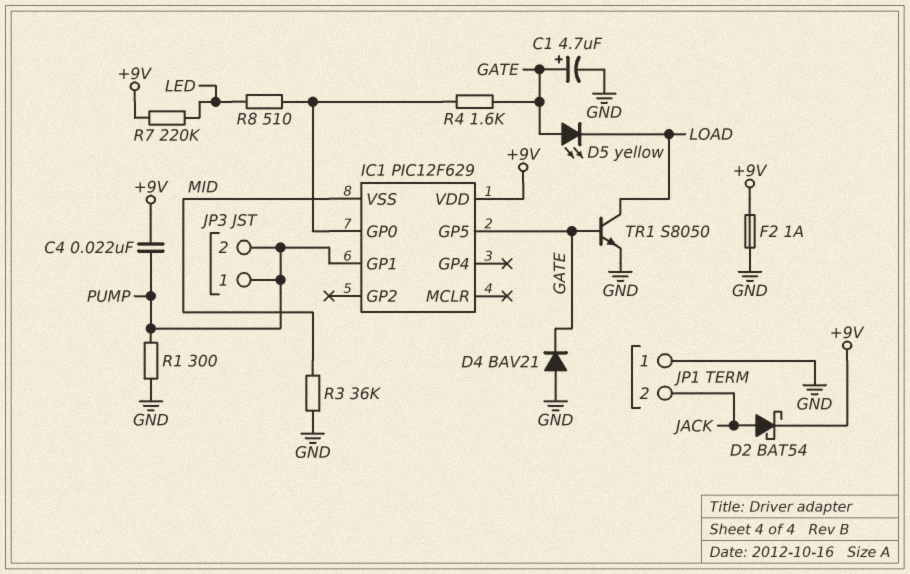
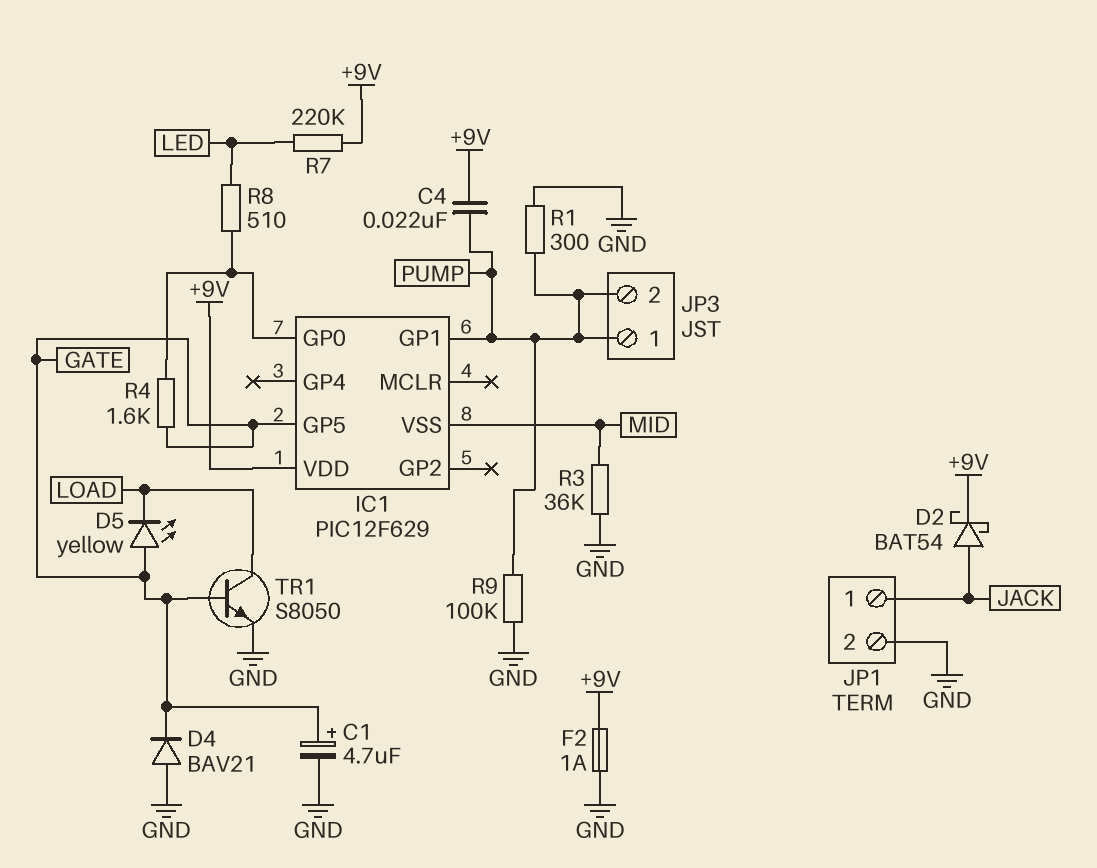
JP1 pin 1: GND -> JACK
JP1 pin 2: JACK -> GND
R9: none -> 100k (GND, PUMP)

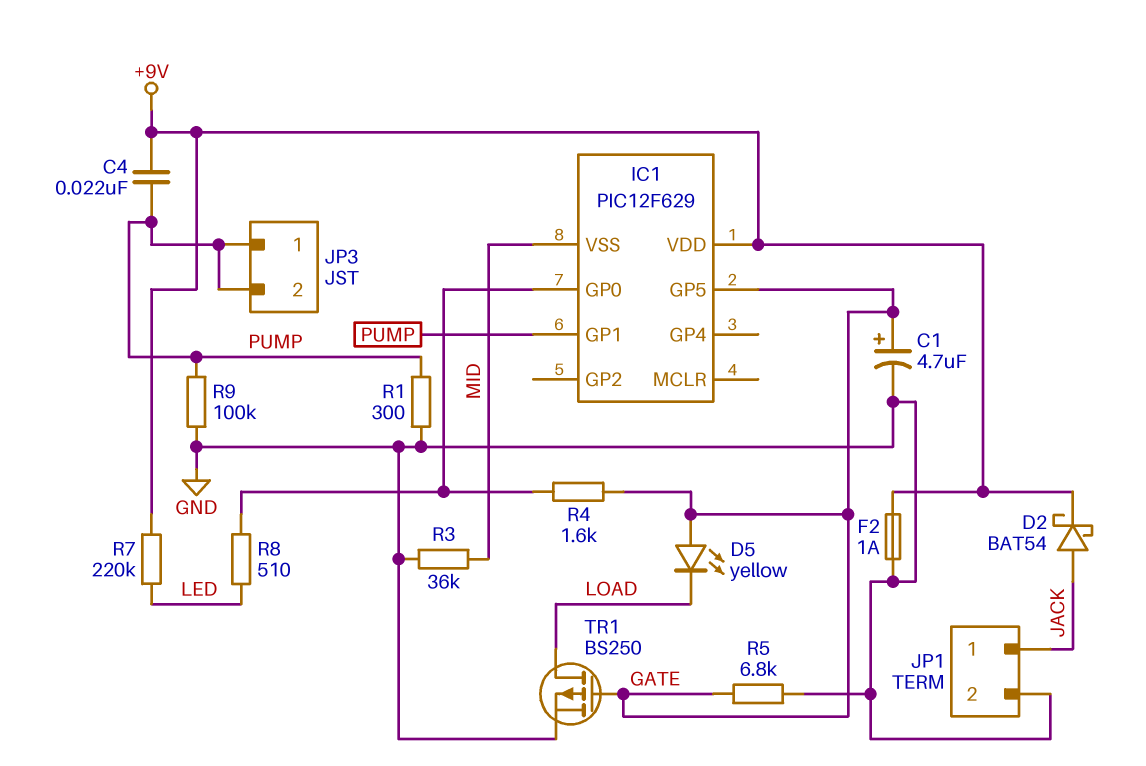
D4: diode BAV21 (A GND, K GATE) -> none
R5: none -> 6.8k (GATE, GND)
TR1: NPN S8050 (B GATE, C LOAD, E GND) -> PMOS BS250 (G GATE, D LOAD, S GND)

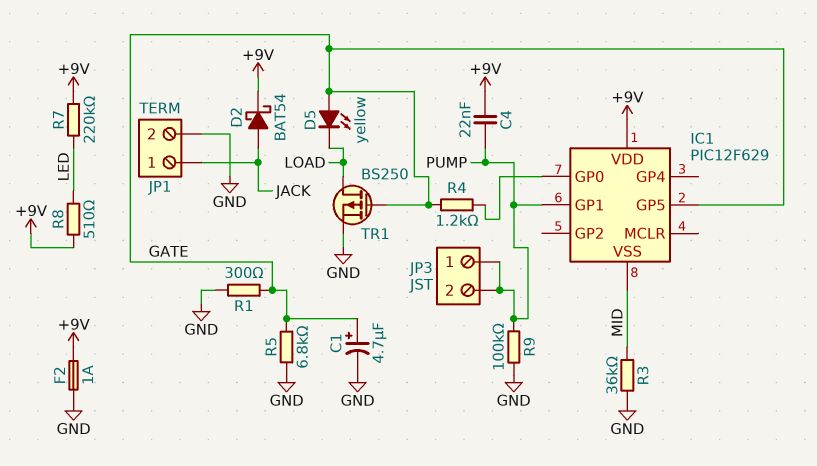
R1: 300 (GND, PUMP) -> 300 (GATE, GND)
R4: 1.6k (GATE, IC1/GP0) -> 1.2k (GATE, IC1/GP0)
R8: 510 (IC1/GP0, LED) -> 510 (+9V, LED)

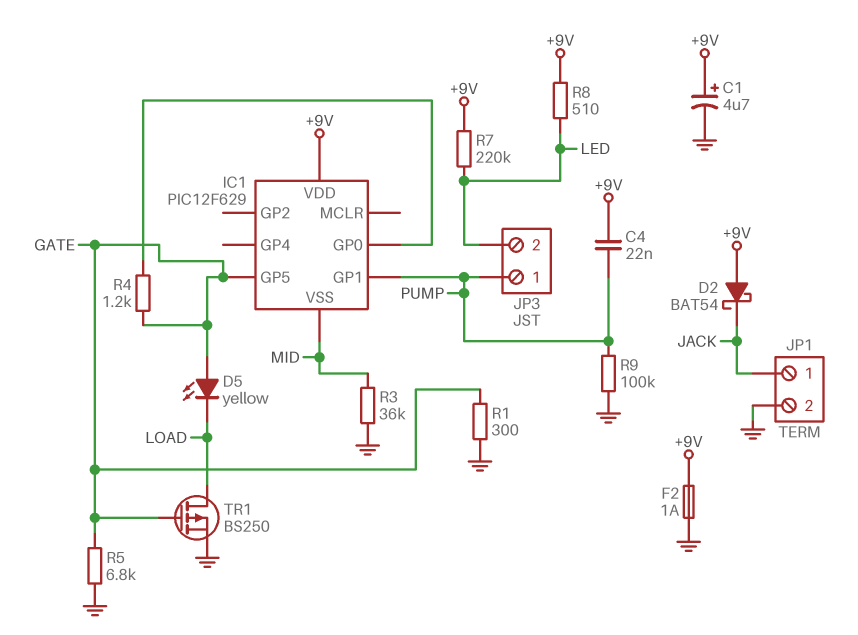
C1: 4.7uF (plus GATE, minus GND) -> 4.7uF (plus +9V, minus GND)
D2: schottky BAT54 (A JACK, K +9V) -> schottky BAT54 (A +9V, K JACK)
JP3 pin 2: PUMP -> LED

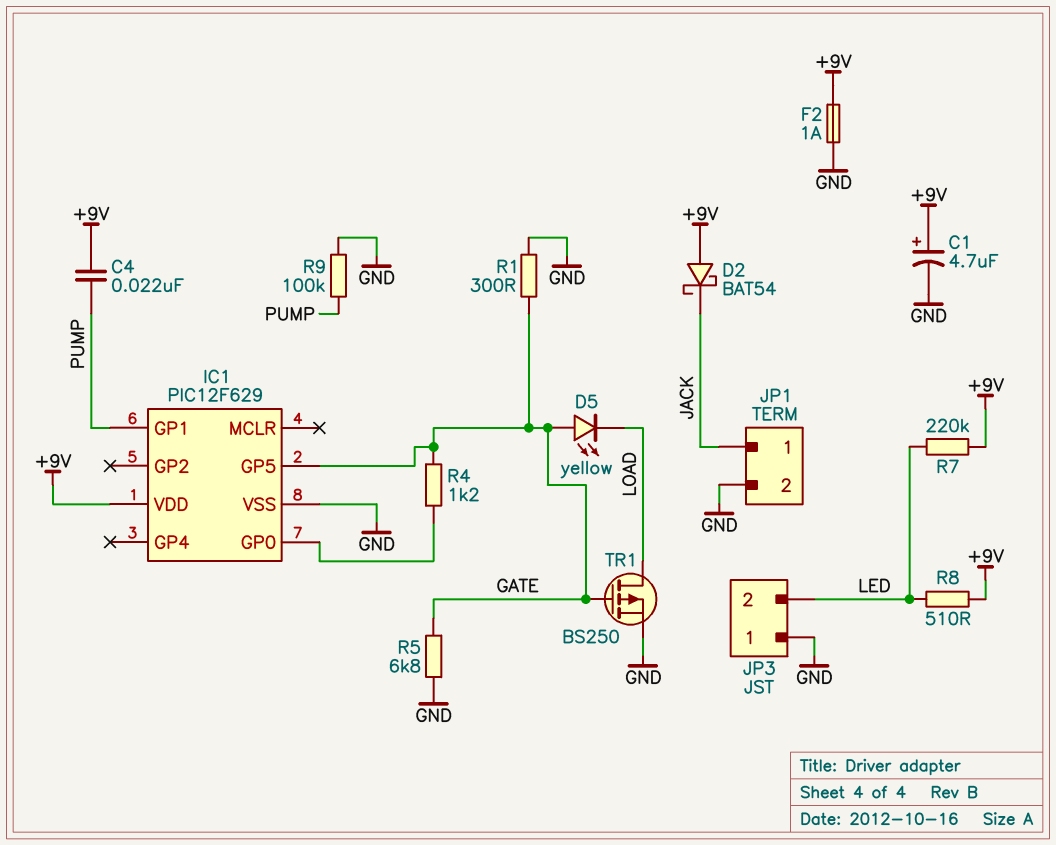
IC1 pin VSS: MID -> GND
JP3 pin 1: PUMP -> GND
R3: 36k (GND, MID) -> none

